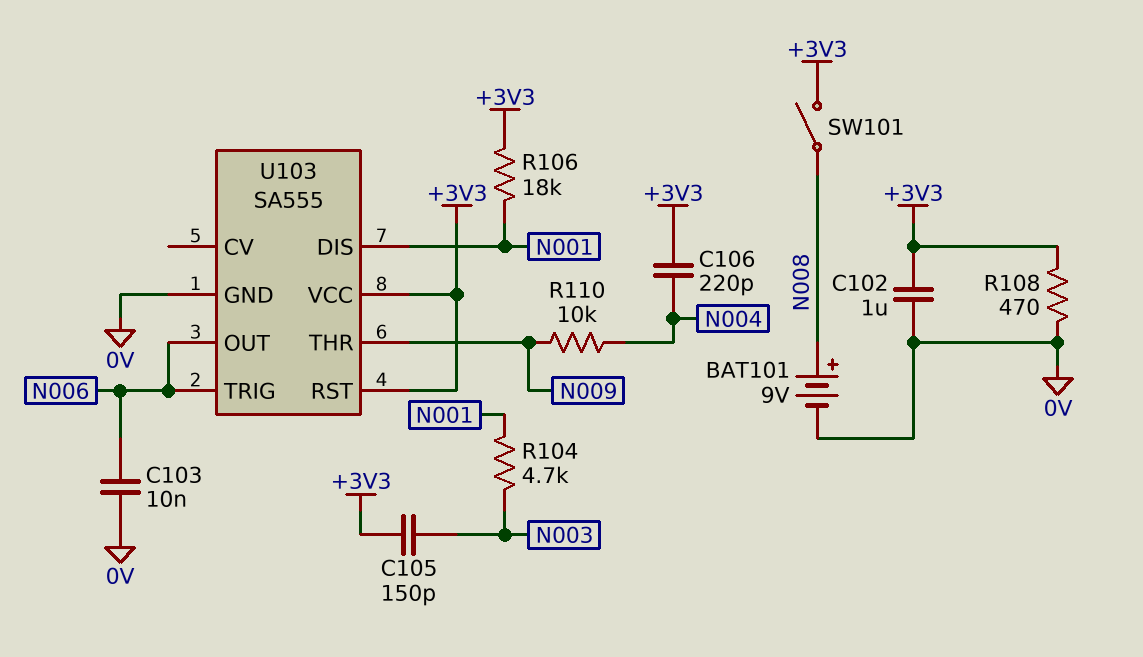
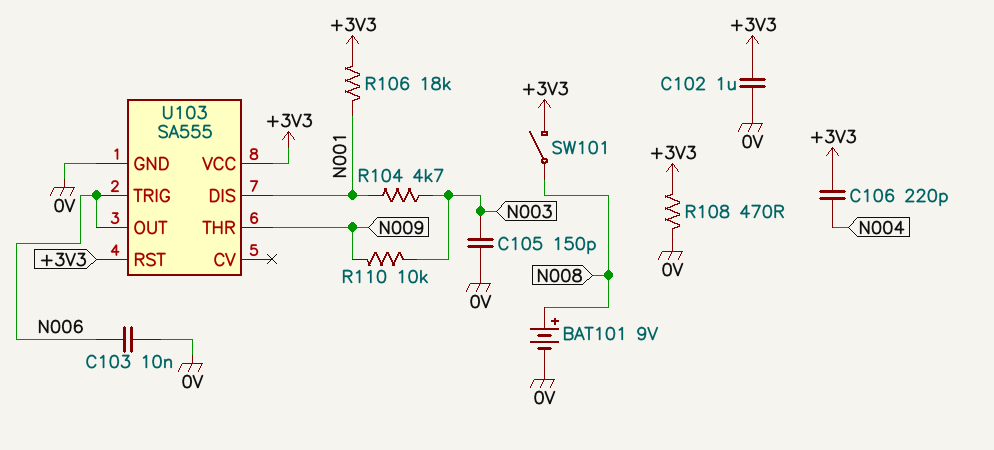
C105: 150pF (+3V3, N003) -> 150pF (0V, N003)
R110: 10k (N004, N009) -> 10k (N003, N009)

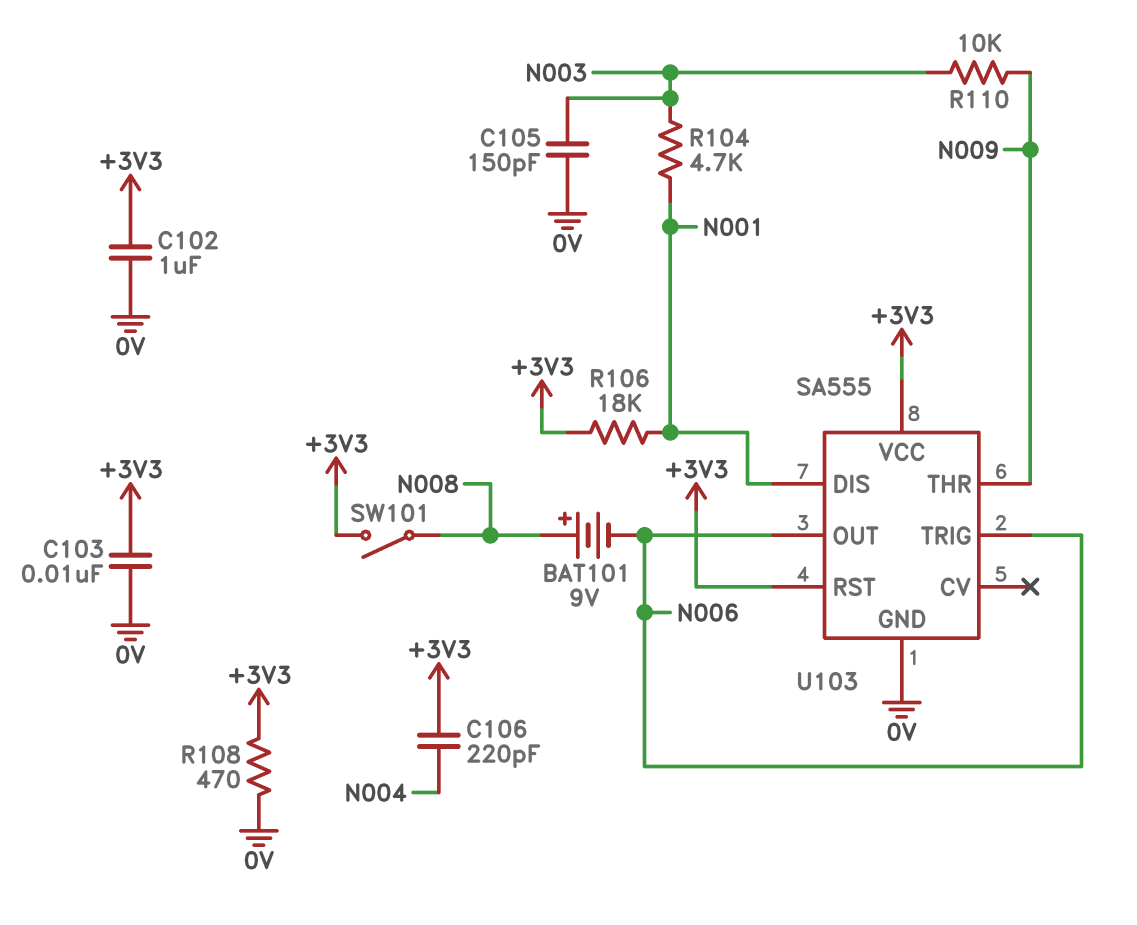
BAT101: 9V (plus N008, minus 0V) -> 9V (plus N008, minus N006)
C103: 10nF (0V, N006) -> 10nF (+3V3, 0V)

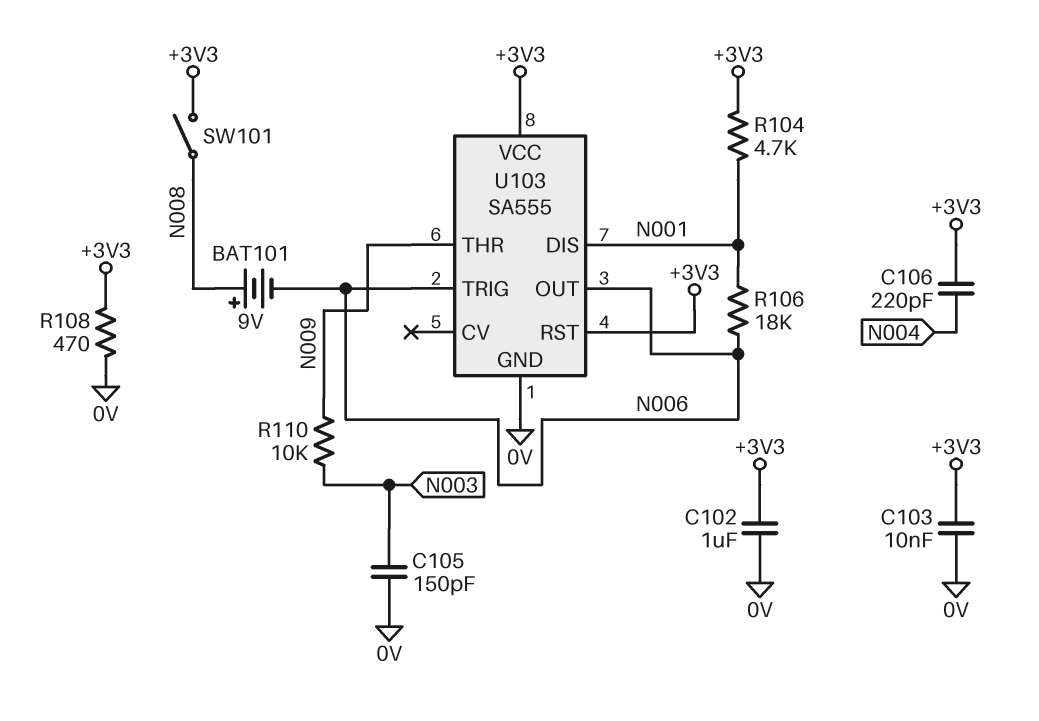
R104: 4.7k (N001, N003) -> 4.7k (+3V3, N001)
R106: 18k (+3V3, N001) -> 18k (N001, N006)

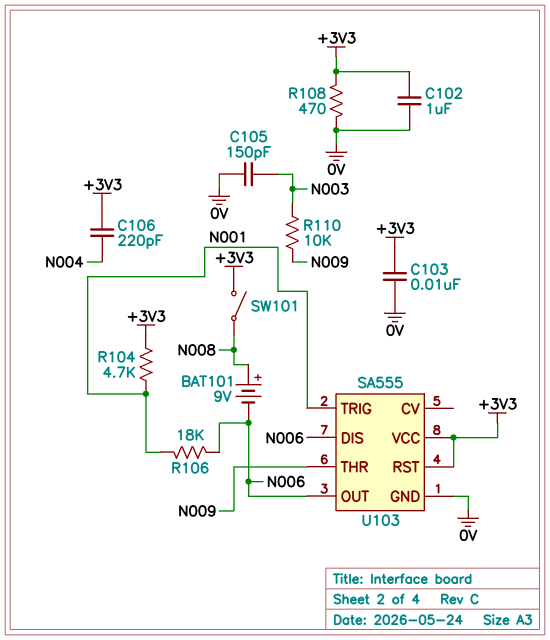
U103 pin DIS: N001 -> N006
U103 pin TRIG: N006 -> N001

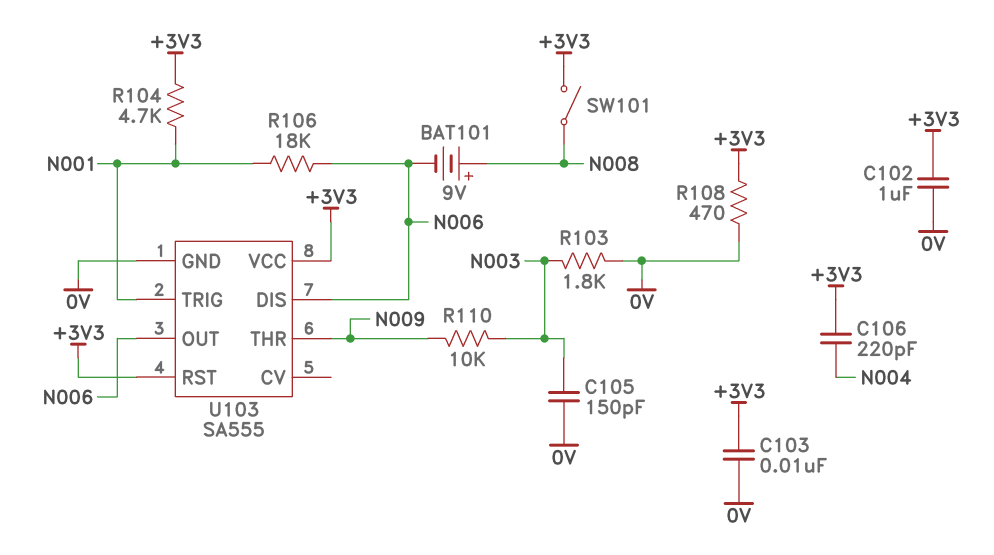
R103: none -> 1.8k (0V, N003)

